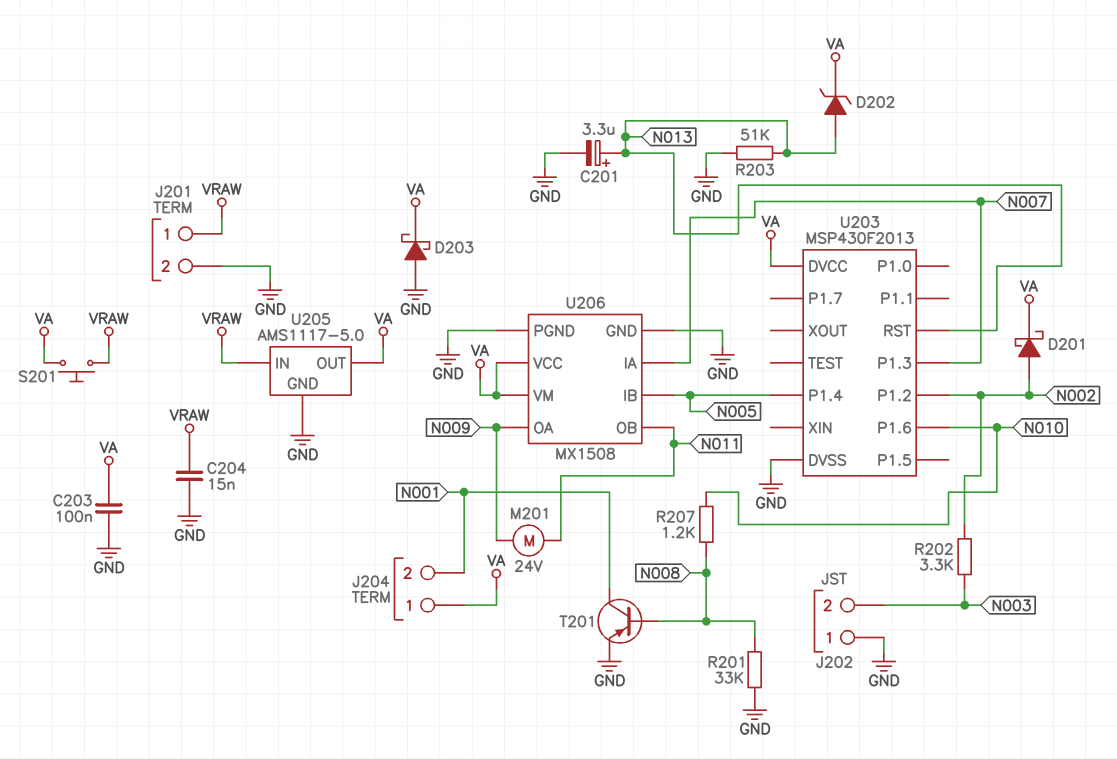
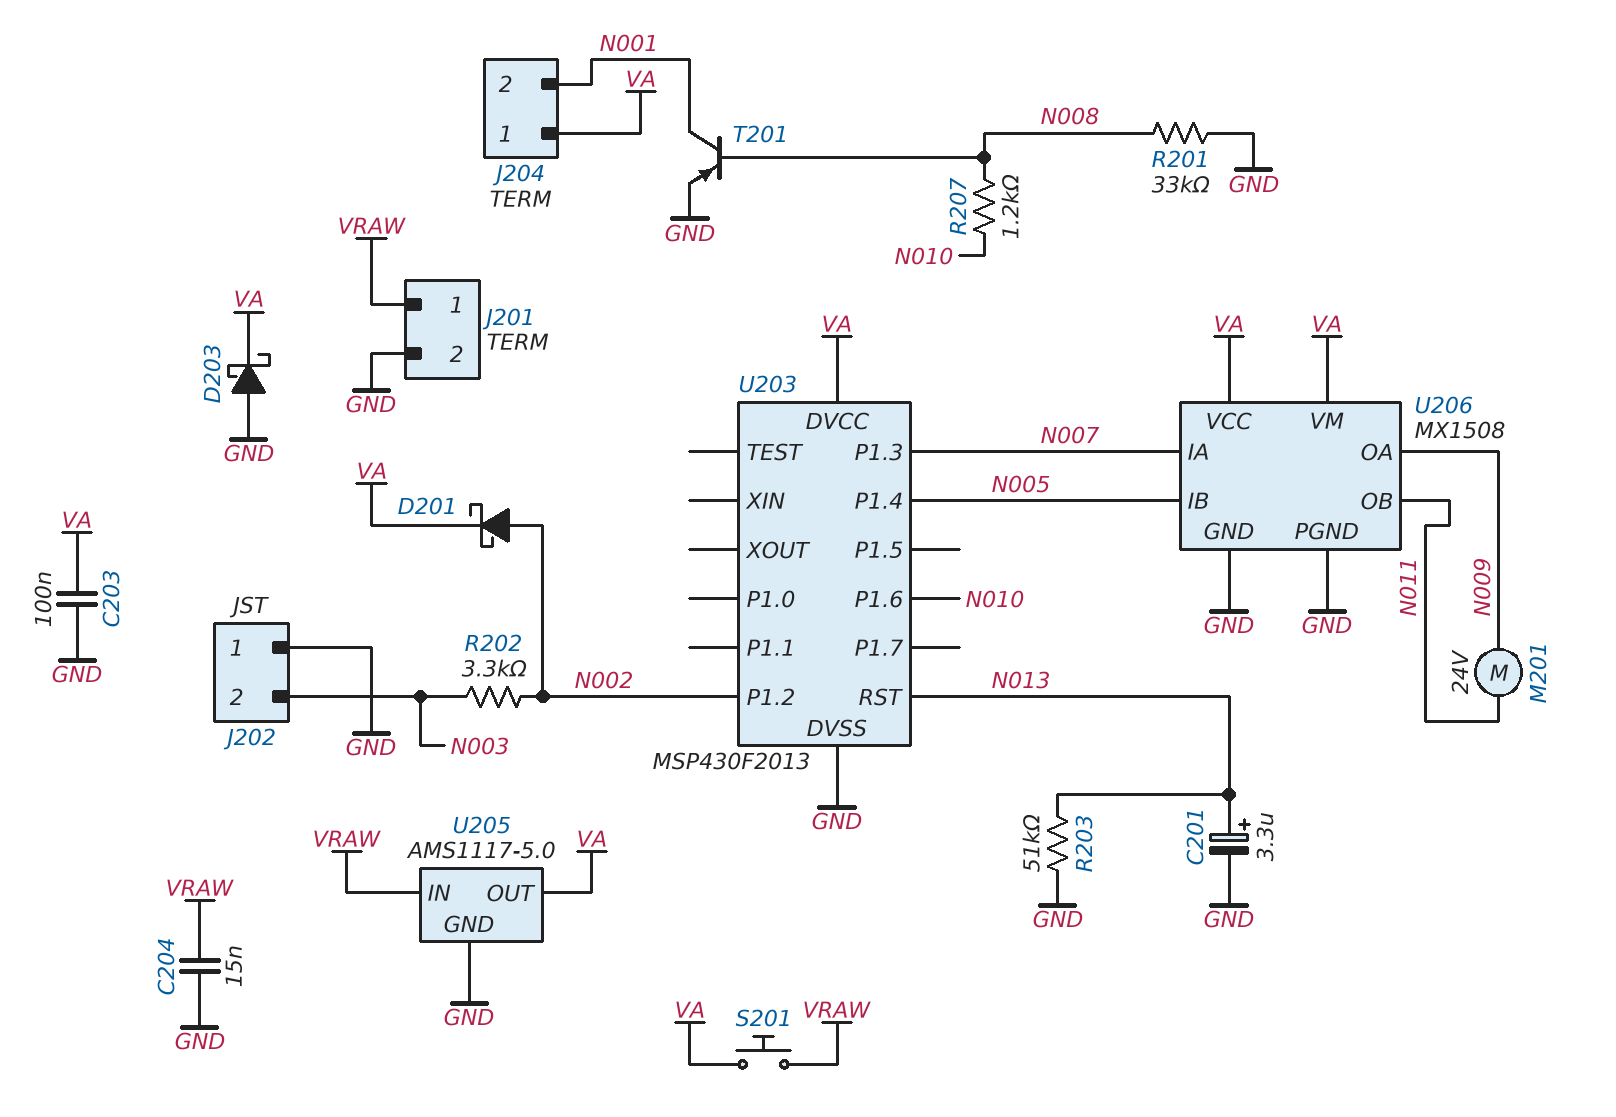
D202: zener (A N013, K VA) -> none

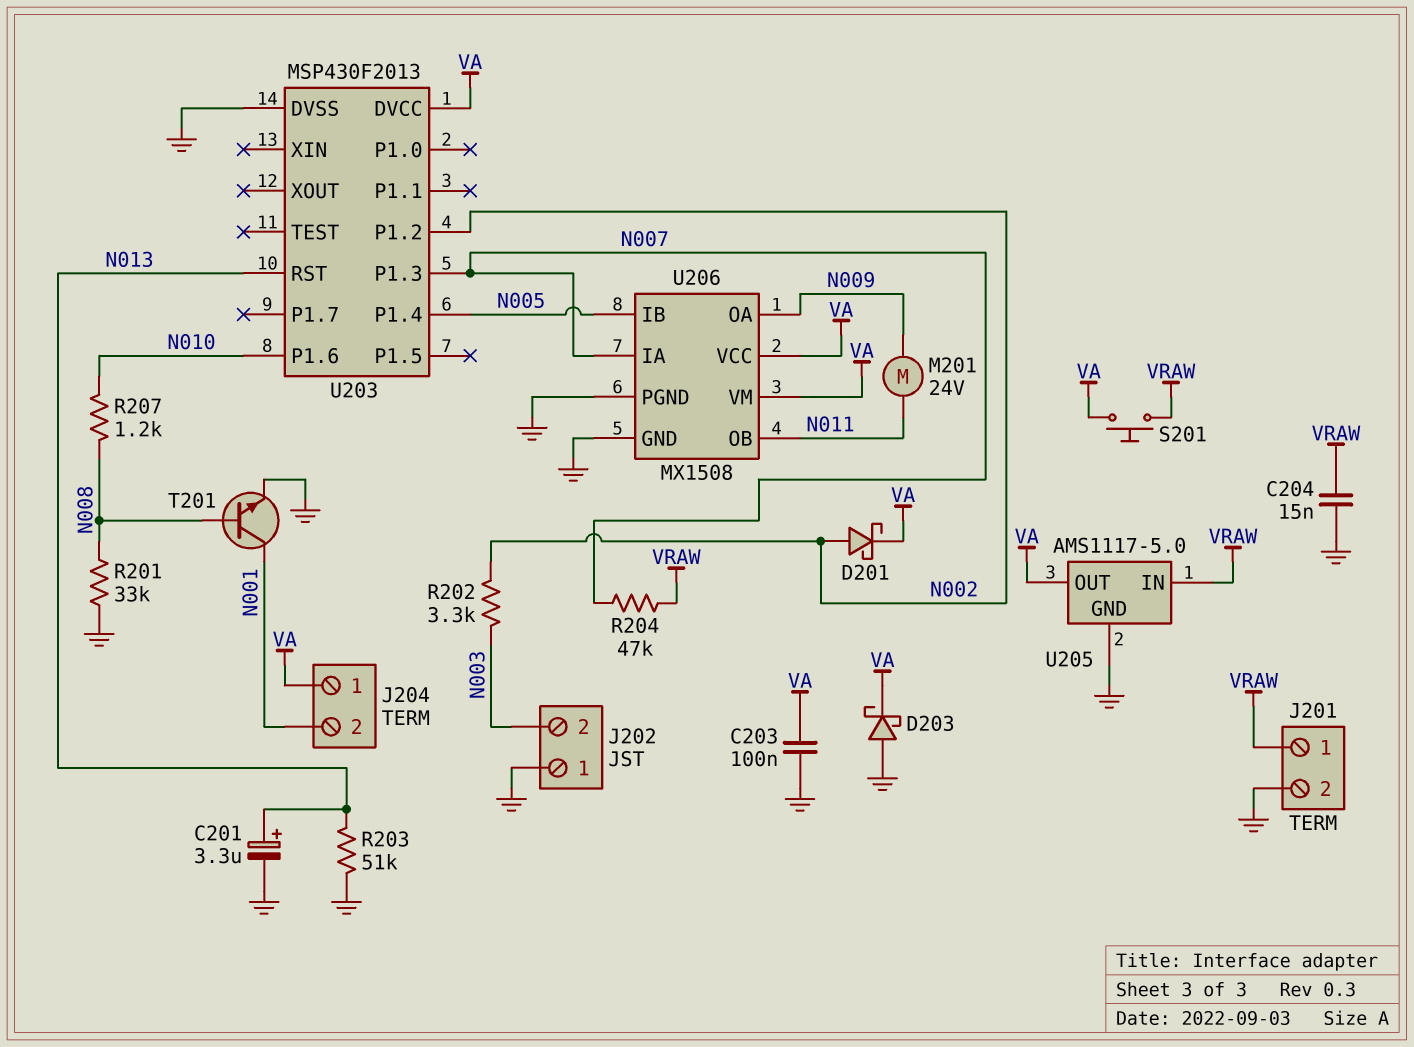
R204: none -> 47k (N007, VRAW)
T201: PNP (B N008, C N001, E GND) -> NPN (B N008, C N001, E GND)

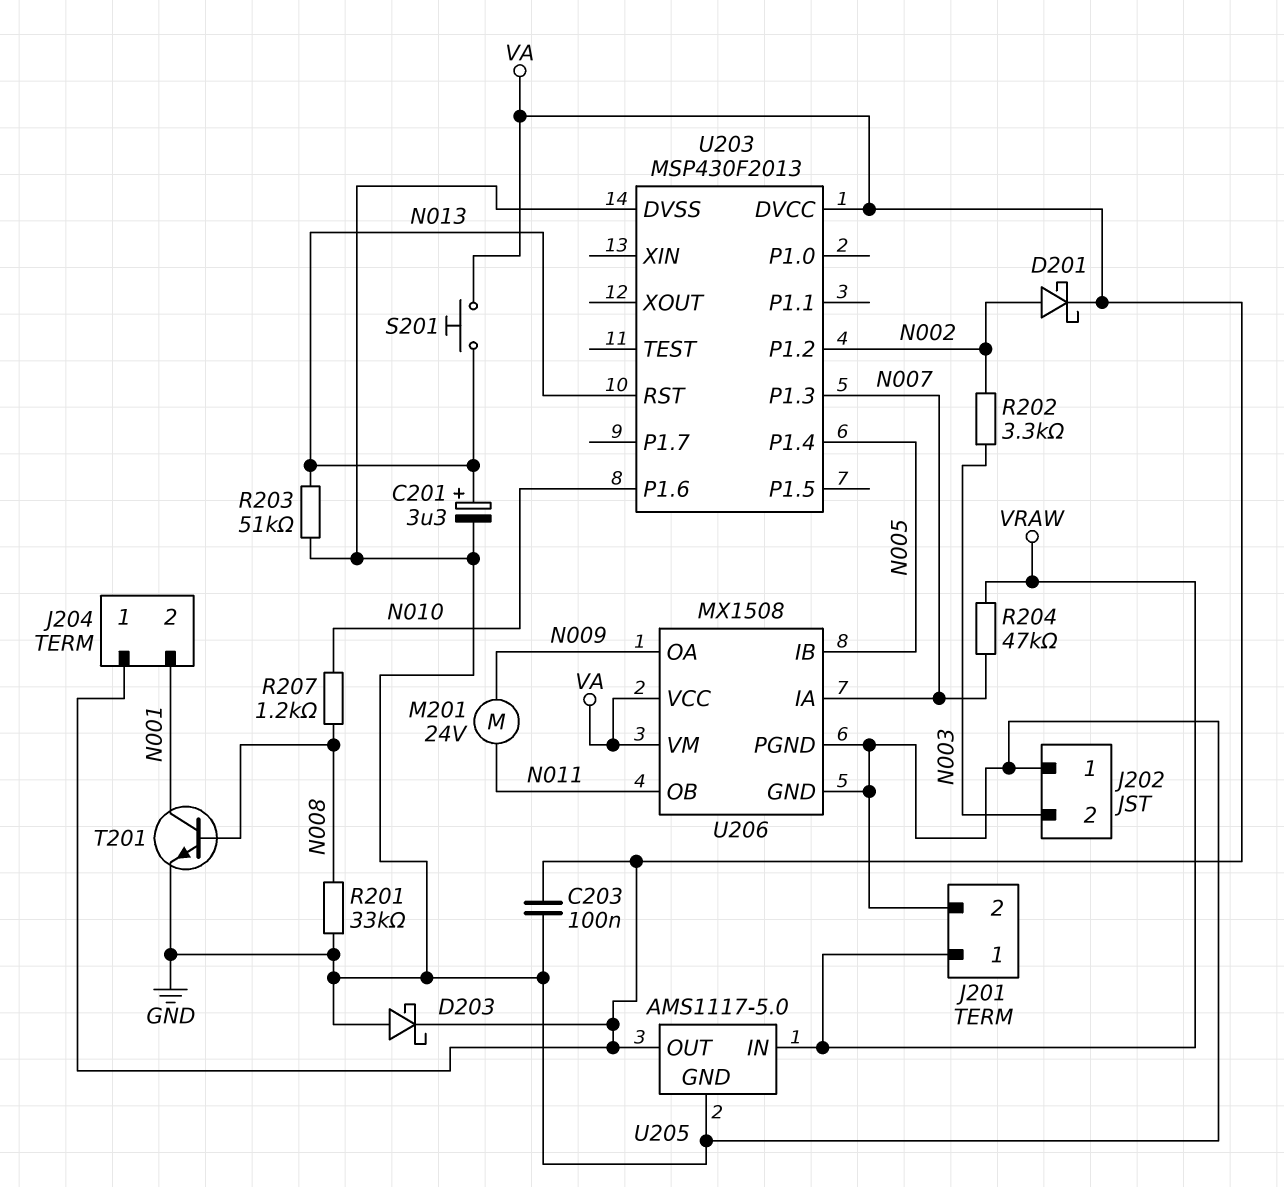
C204: 15nF (GND, VRAW) -> none
S201: button (VA, VRAW) -> button (N013, VA)

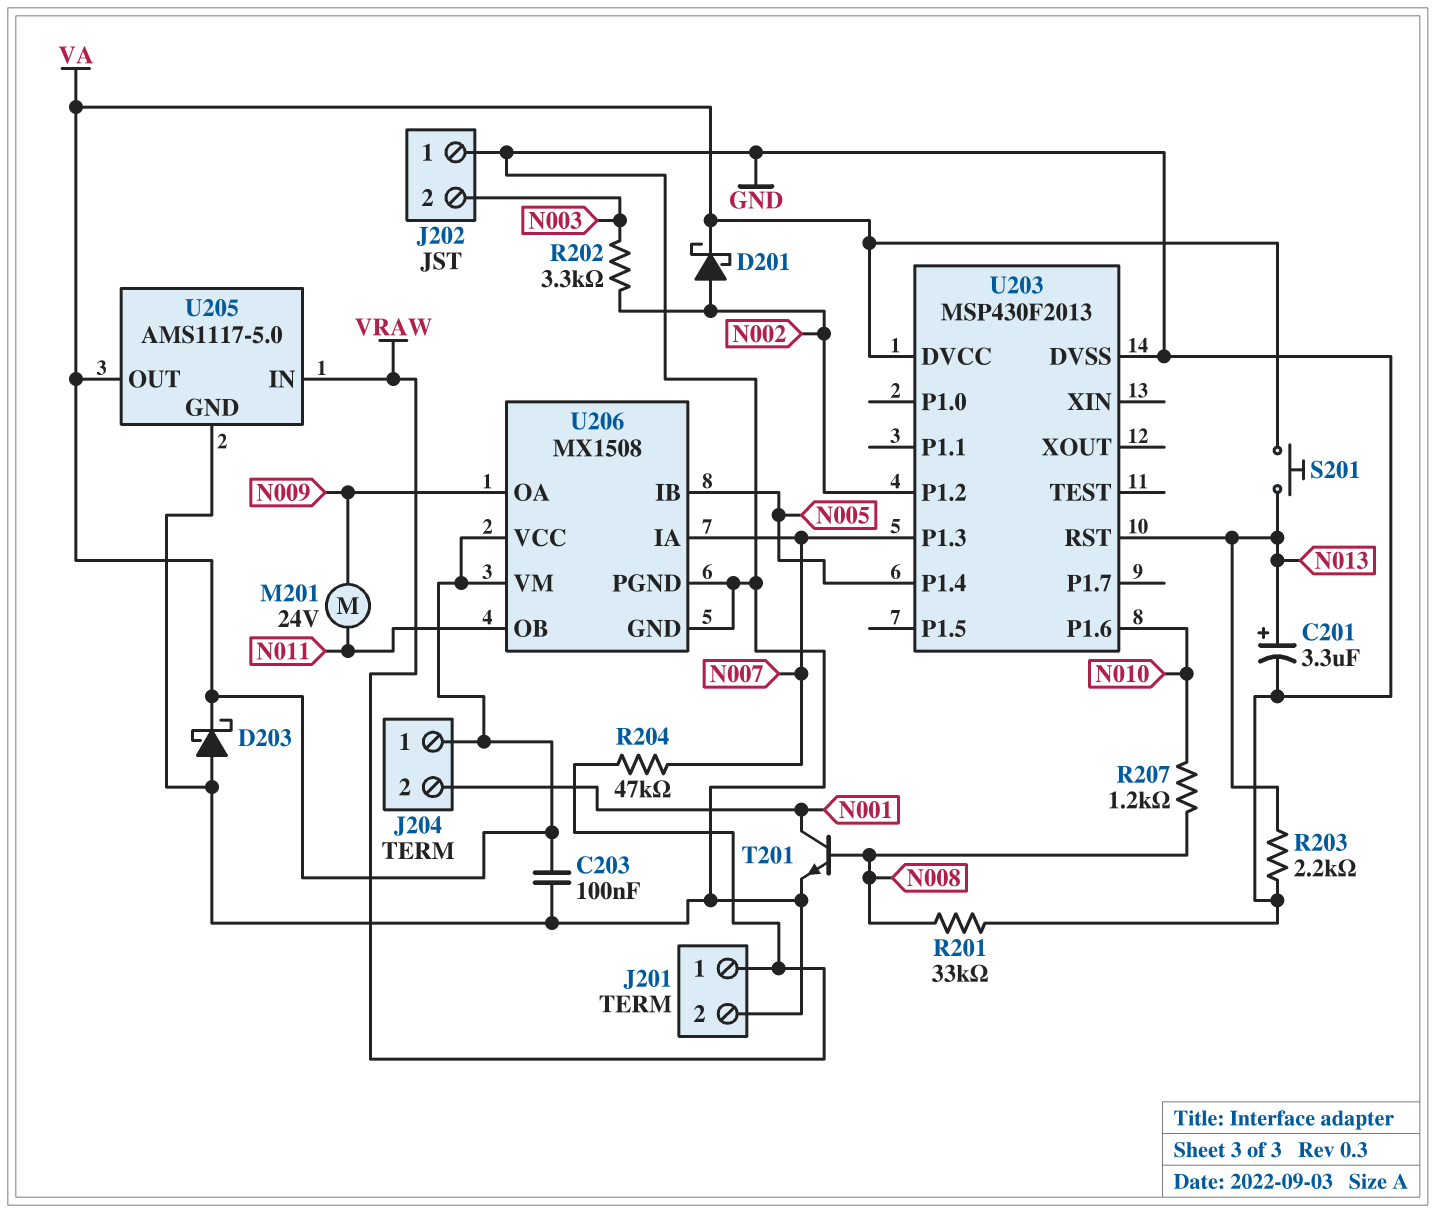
R203: 51k (GND, N013) -> 2.2k (GND, N013)

